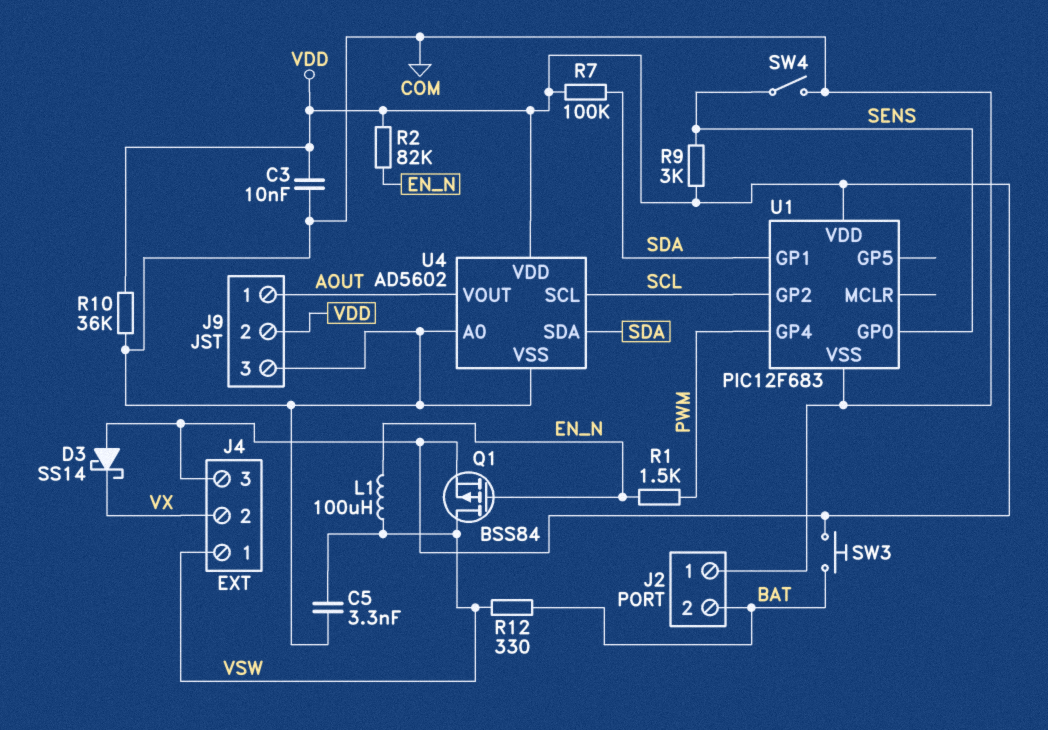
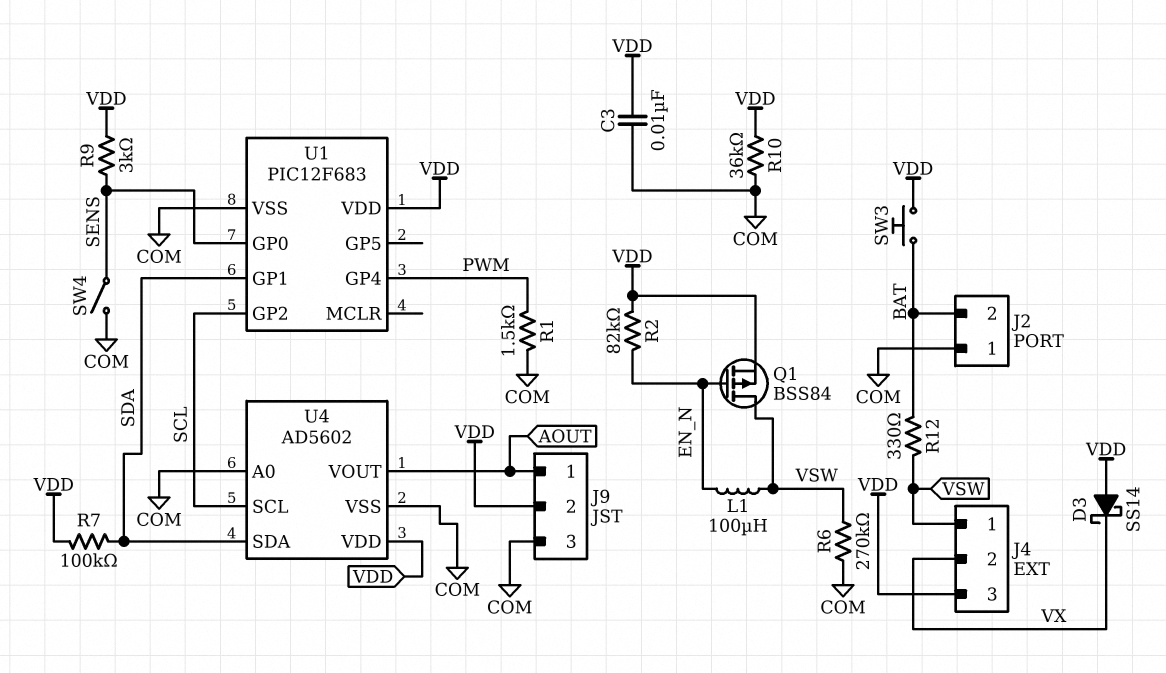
C5: 3.3nF (COM, VSW) -> none
R1: 1.5k (EN_N, PWM) -> 1.5k (COM, PWM)
R6: none -> 270k (COM, VSW)

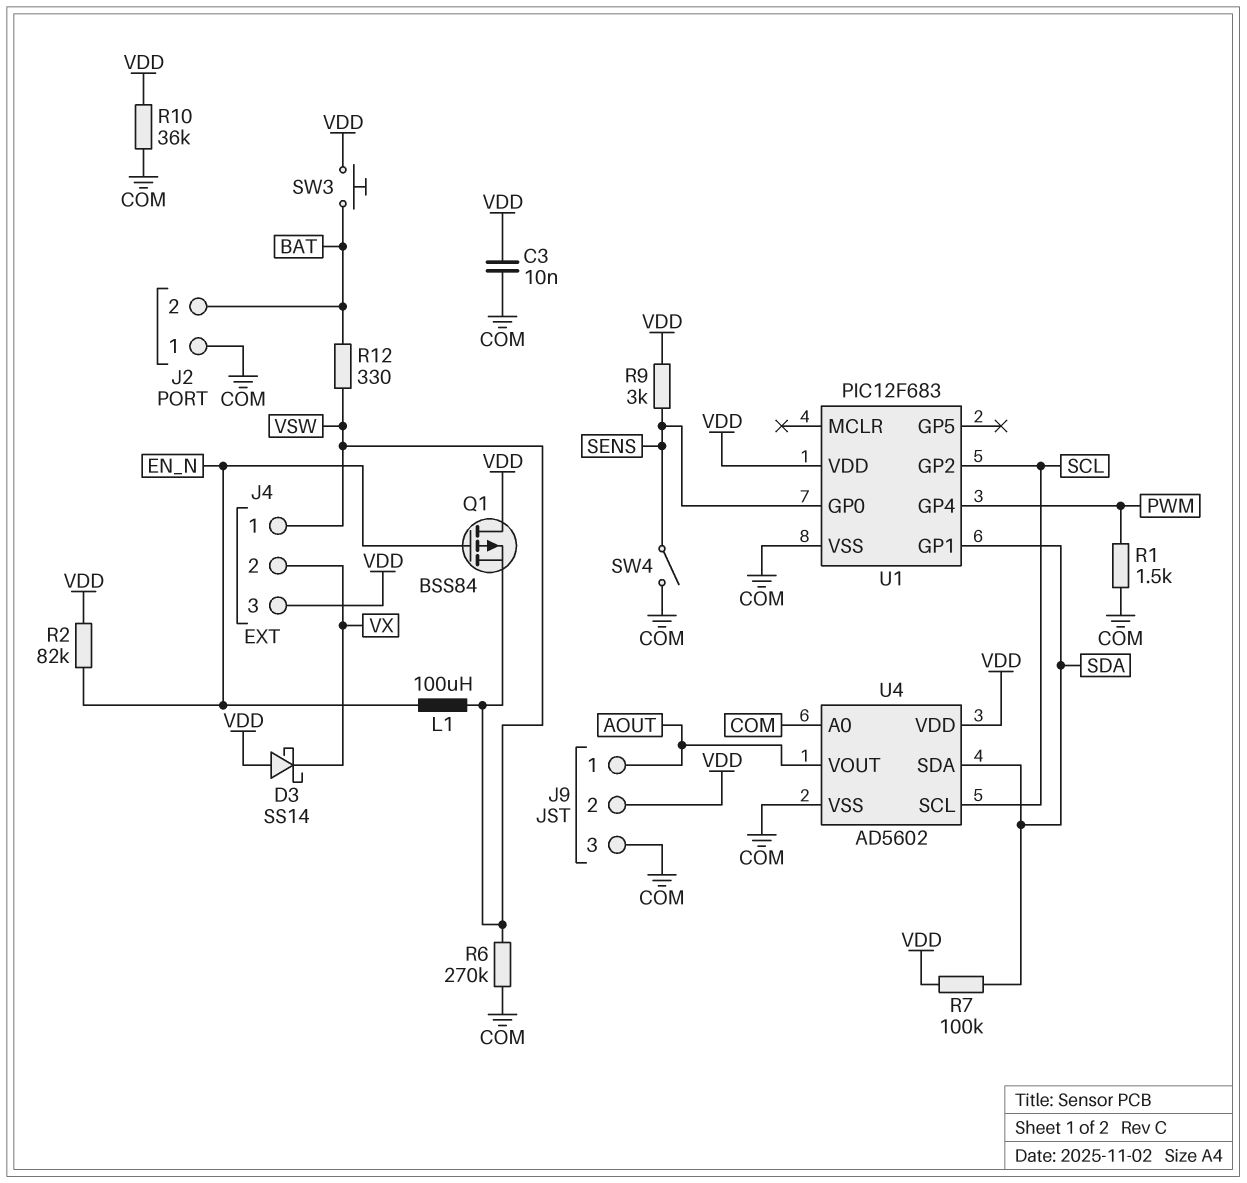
Q1: PMOS BSS84 (G EN_N, D VSW, S VDD) -> PMOS BSS84 (G EN_N, D VDD, S VSW)

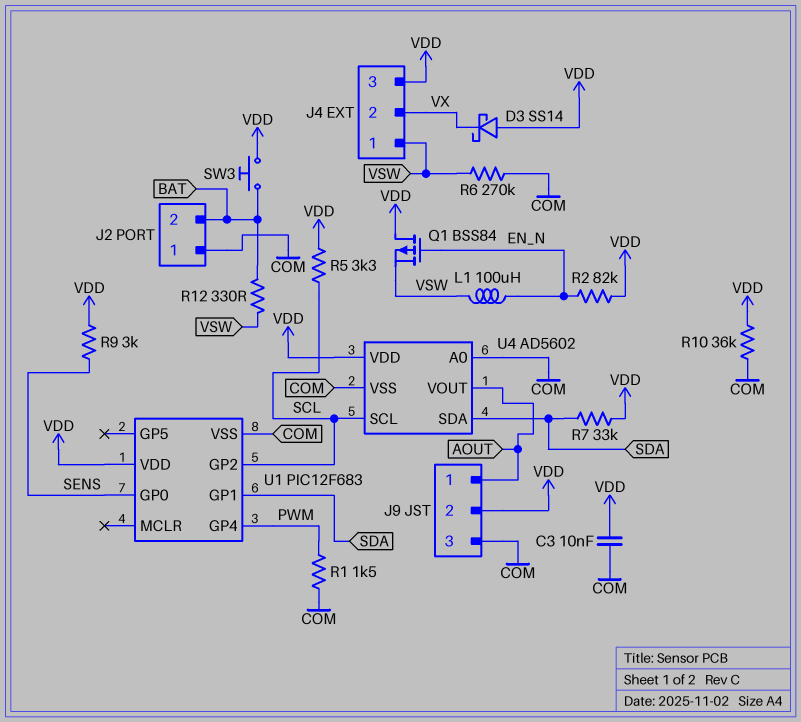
R5: none -> 3.3k (SCL, VDD)
R7: 100k (SDA, VDD) -> 33k (SDA, VDD)
SW4: switch (COM, SENS) -> none

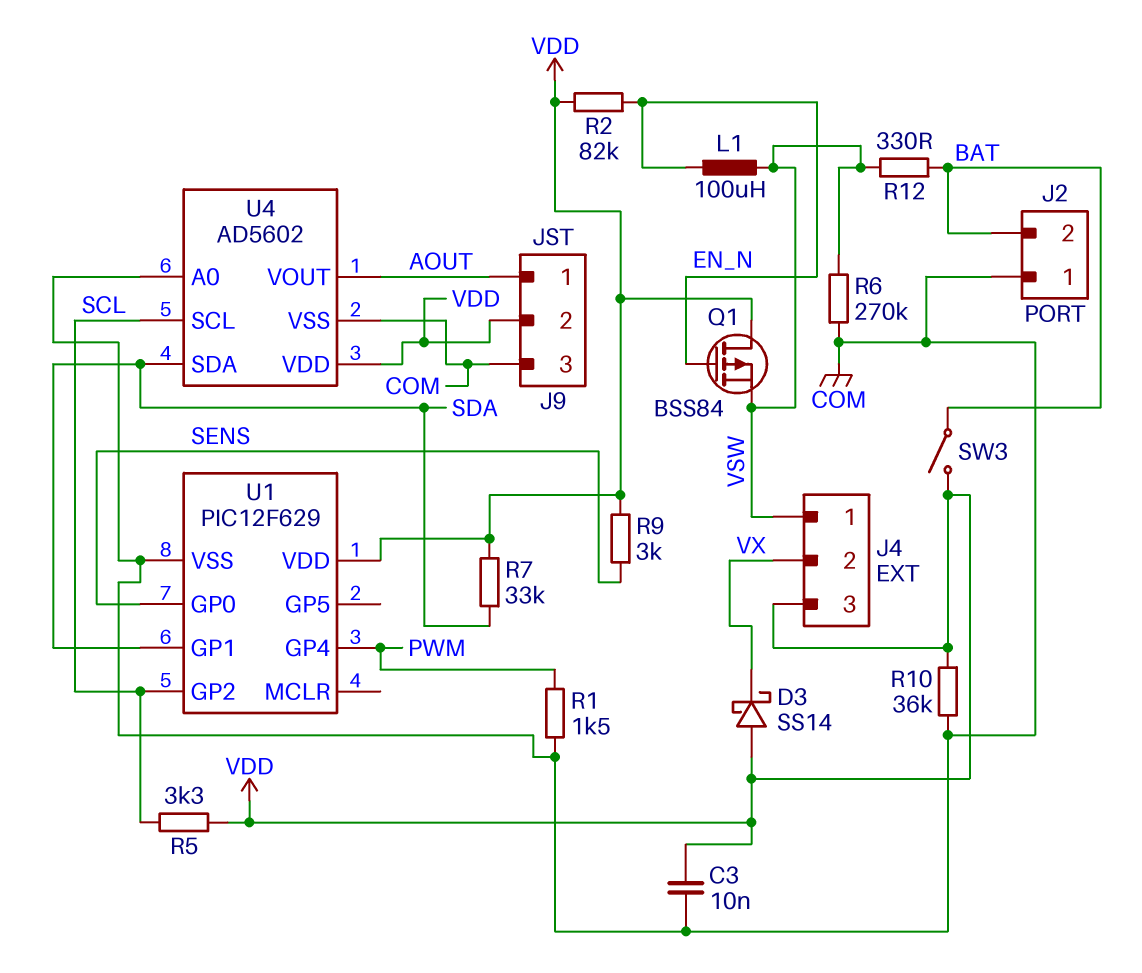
SW3: button (BAT, VDD) -> switch (BAT, VDD)
U1: PIC12F683 -> PIC12F629

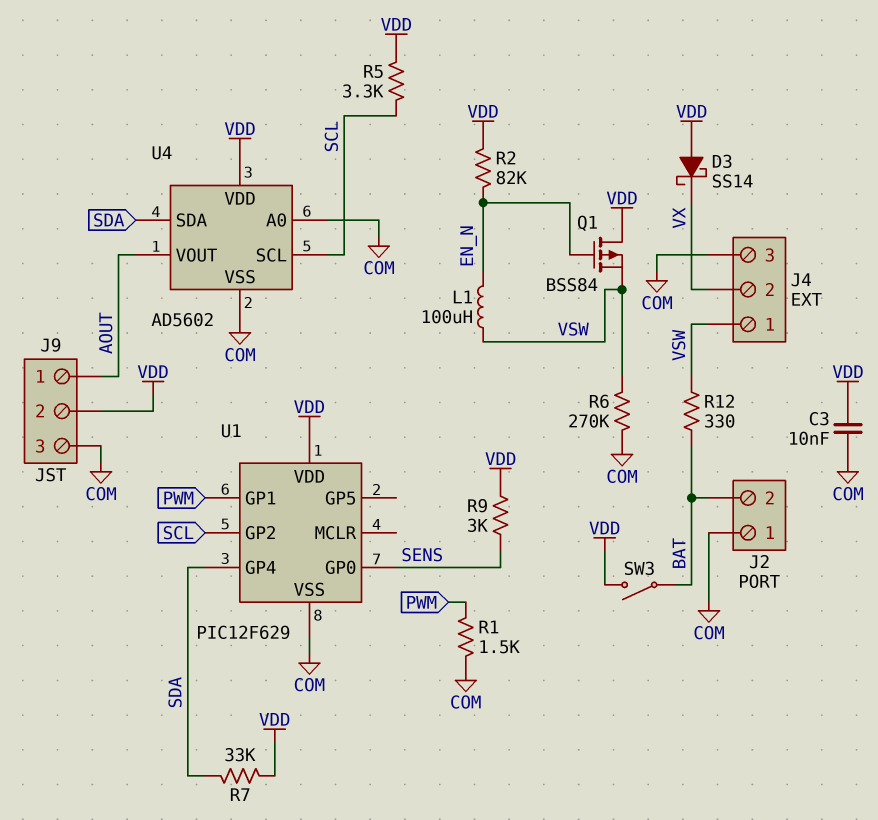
J4 pin 3: VDD -> COM
R10: 36k (COM, VDD) -> none
U1 pin GP1: SDA -> PWM
U1 pin GP4: PWM -> SDA

